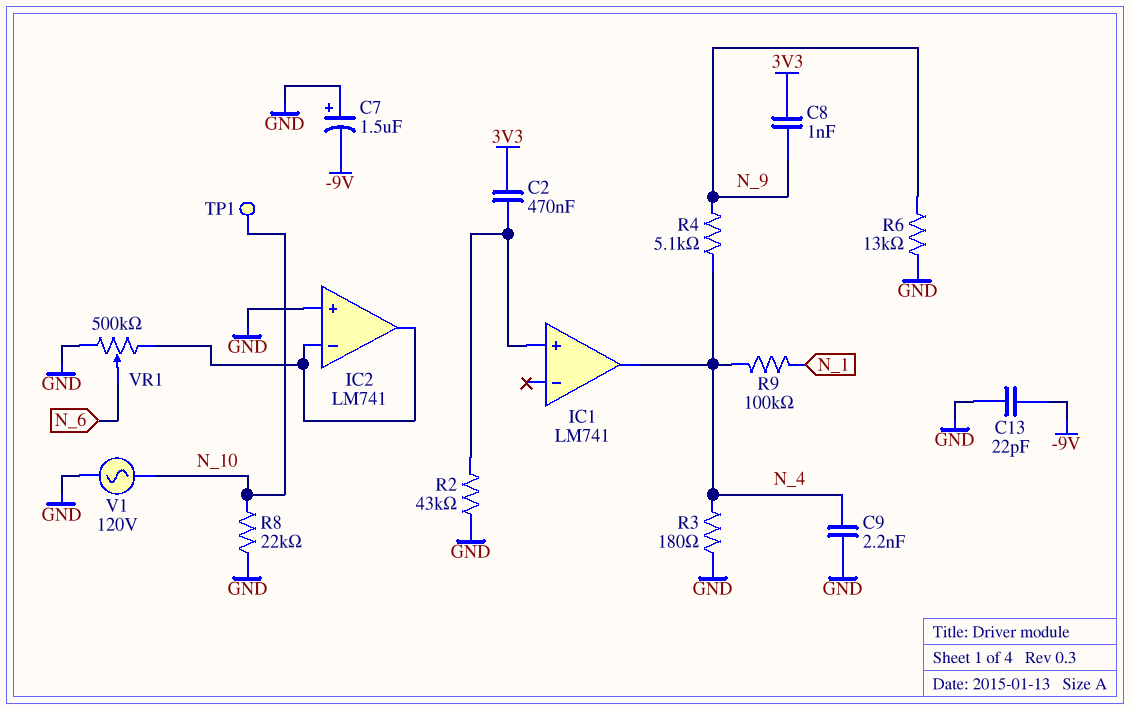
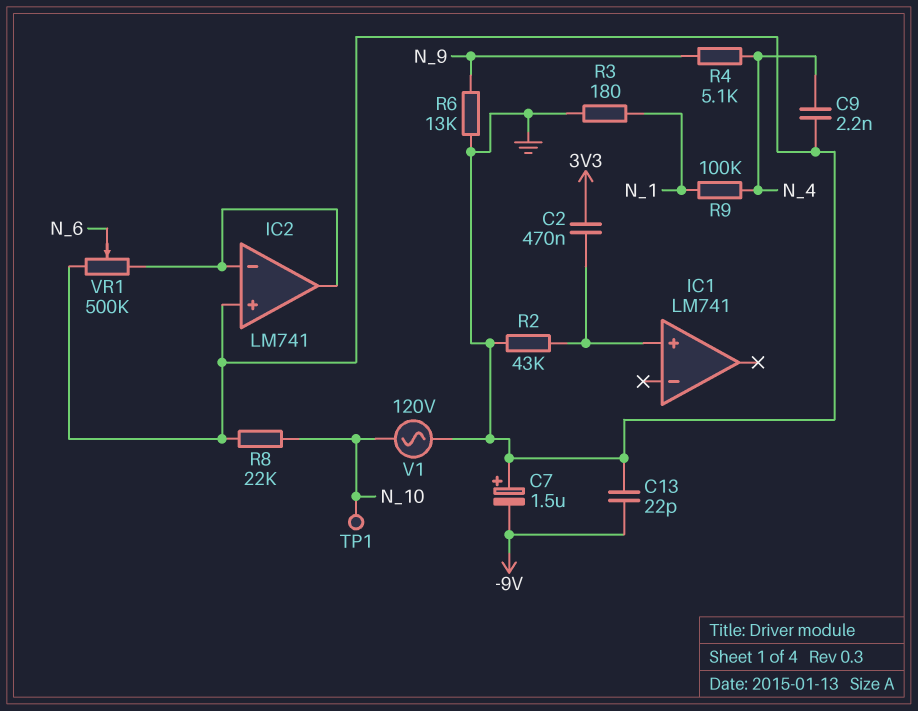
C8: 1nF (3V3, N_9) -> none
IC1 pin out: N_4 -> none
R3: 180 (GND, N_4) -> 180 (GND, N_1)

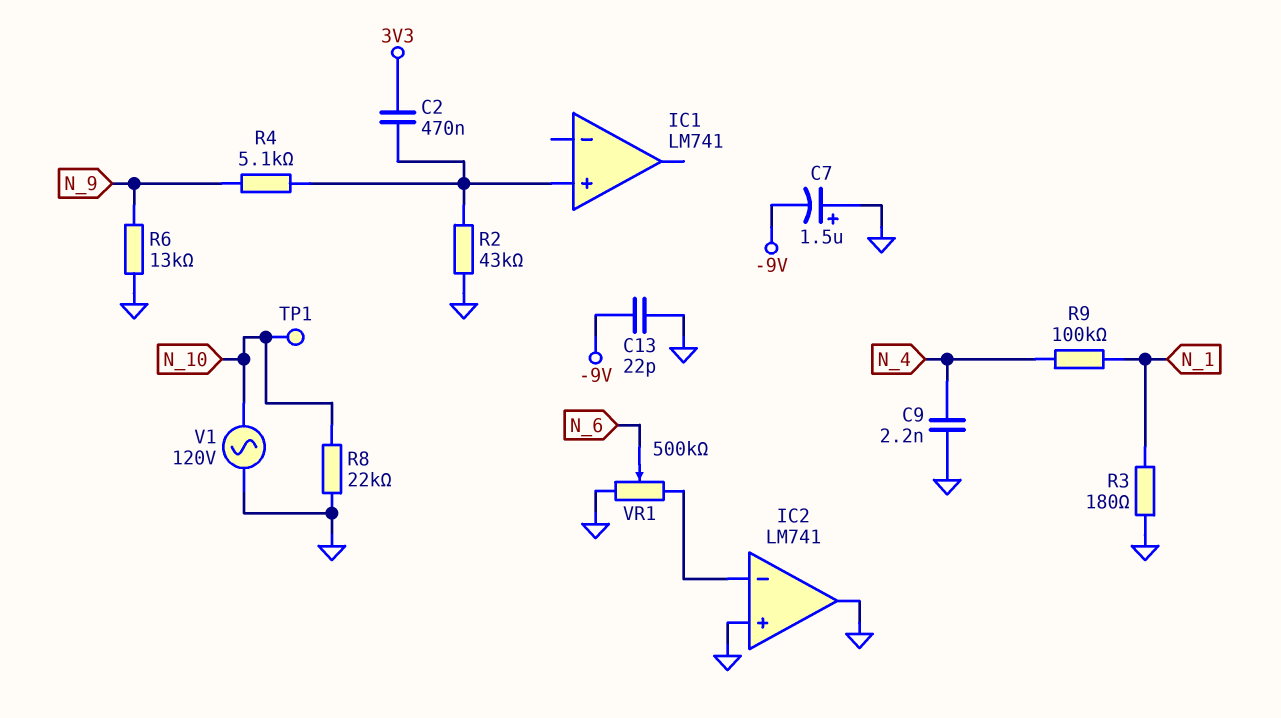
IC2 pin out: IC2/in- -> GND
R4: 5.1k (N_4, N_9) -> 5.1k (IC1/in+, N_9)

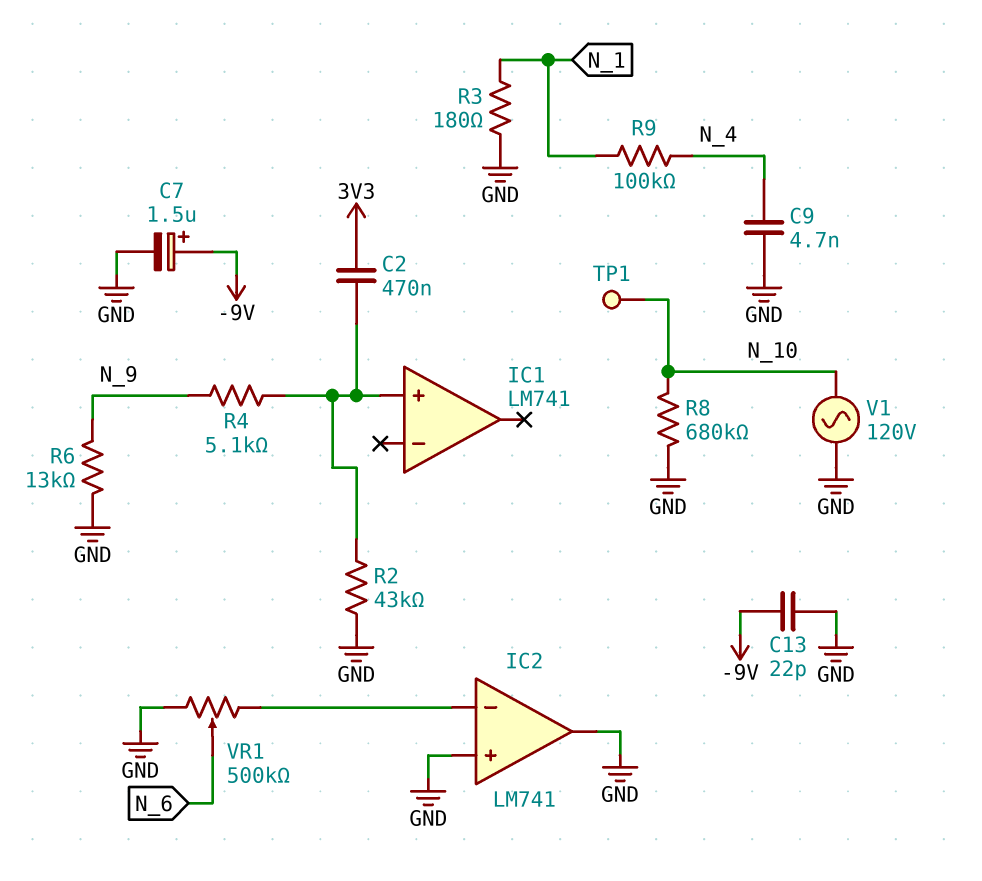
C7: 1.5uF (plus GND, minus -9V) -> 1.5uF (plus -9V, minus GND)
C9: 2.2nF (GND, N_4) -> 4.7nF (GND, N_4)
R8: 22k (GND, N_10) -> 680k (GND, N_10)

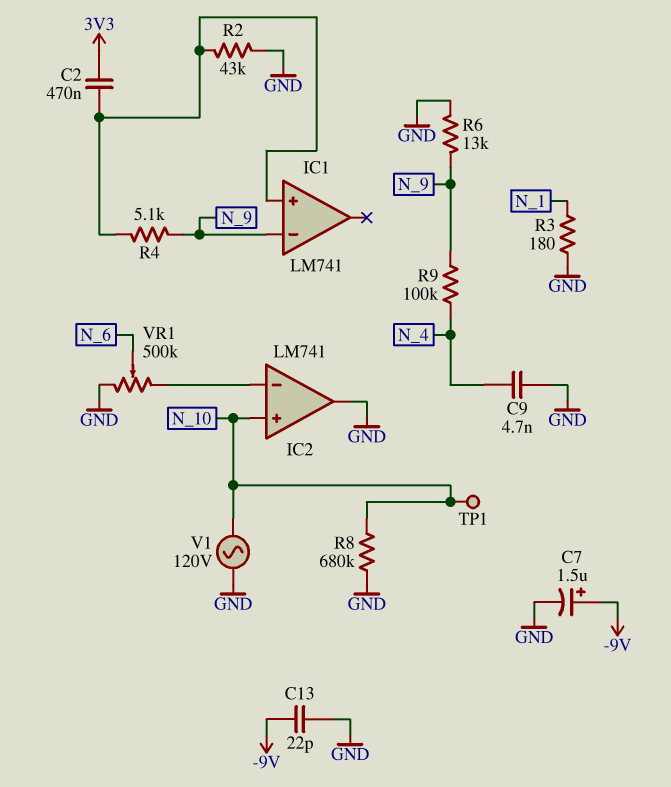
IC1 pin in-: none -> N_9
IC2 pin in+: GND -> N_10
R9: 100k (N_1, N_4) -> 100k (N_4, N_9)

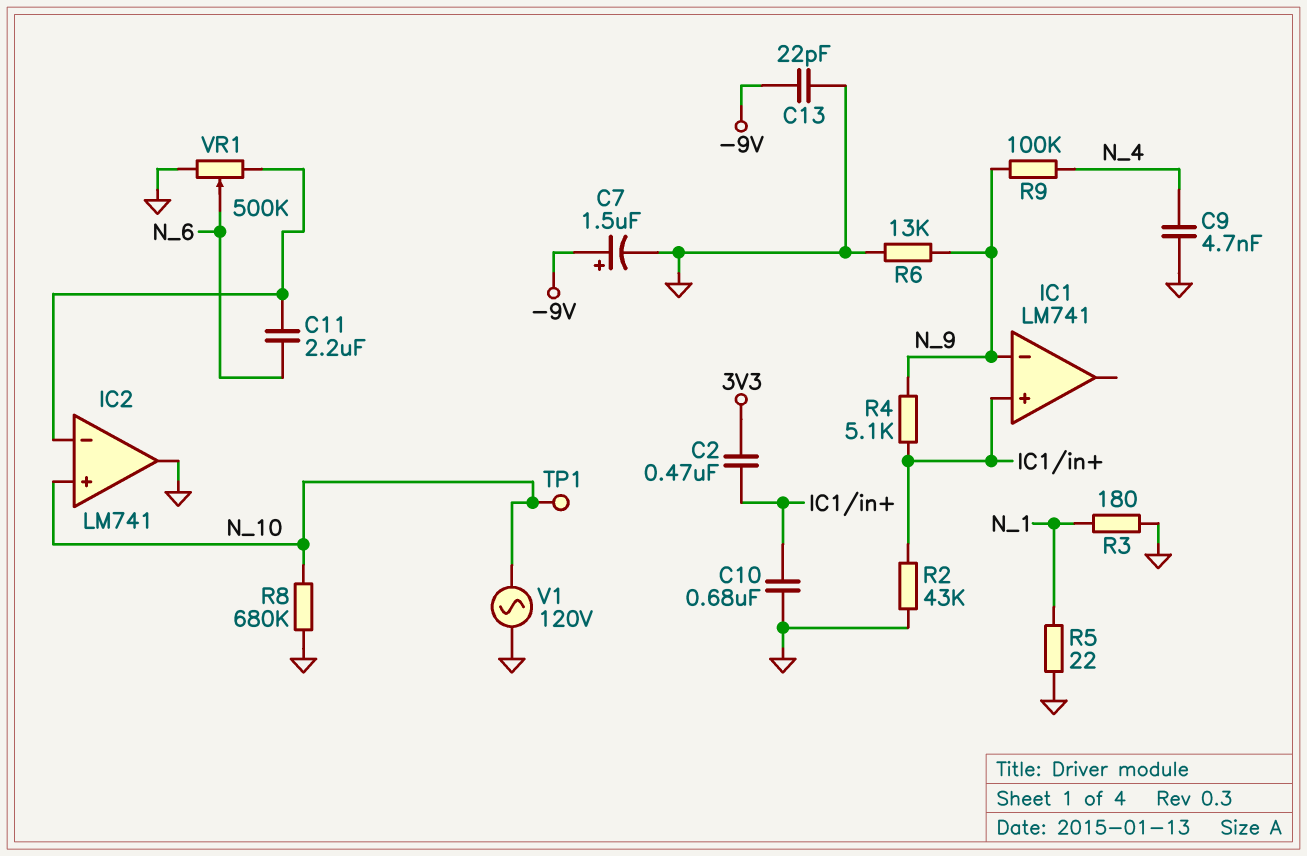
C10: none -> 680nF (GND, IC1/in+)
C11: none -> 2.2uF (IC2/in-, N_6)
R5: none -> 22 (GND, N_1)

